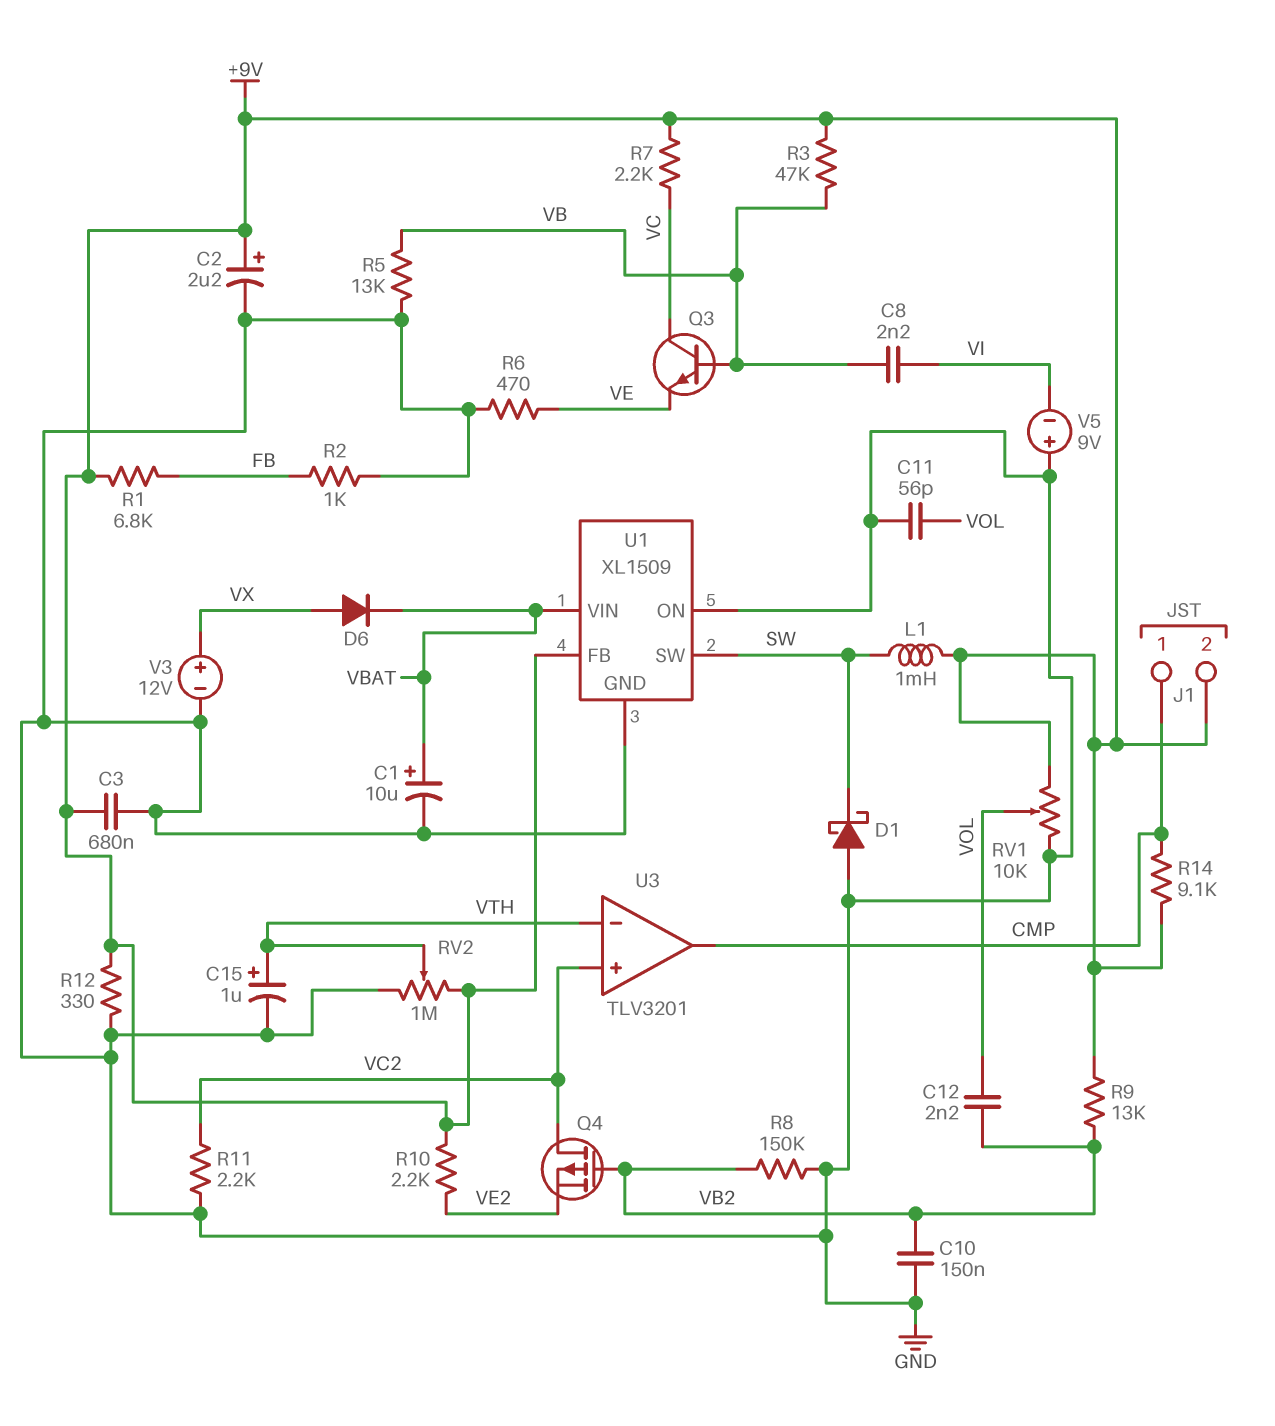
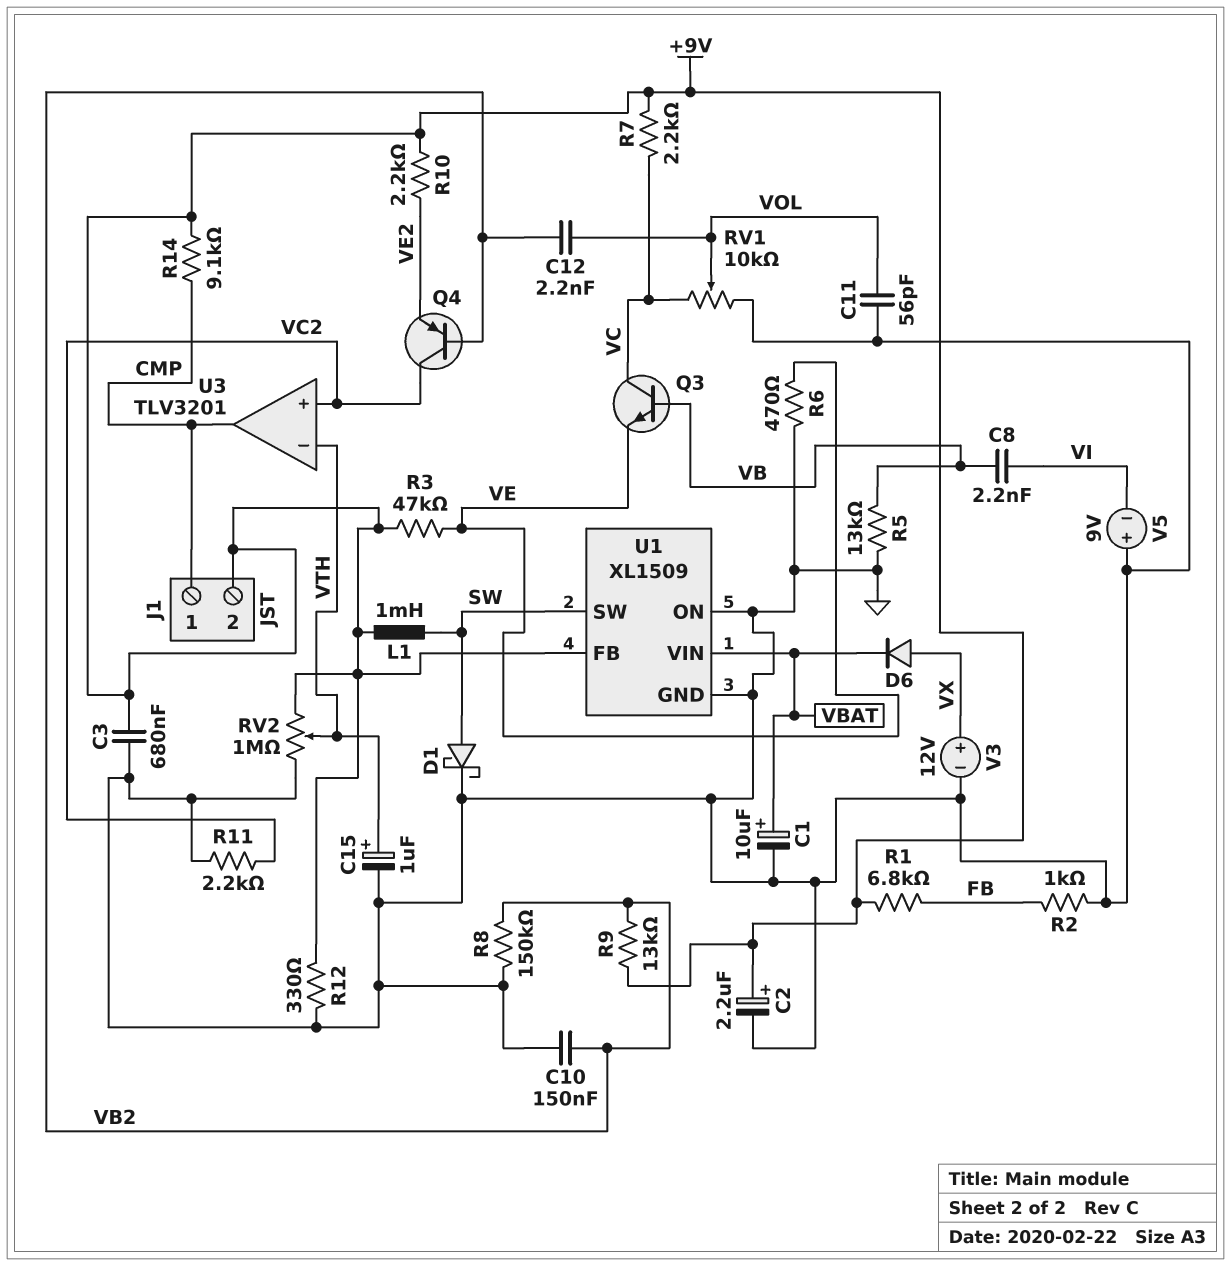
D1: schottky (A GND, K SW) -> schottky (A SW, K GND)
Q4: PMOS (G VB2, D VC2, S VE2) -> PNP (B VB2, C VC2, E VE2)
R3: 47k (+9V, VB) -> 47k (+9V, VE)
RV1: 10k (+9V, GND, wiper VOL) -> 10k (GND, VC, wiper VOL)

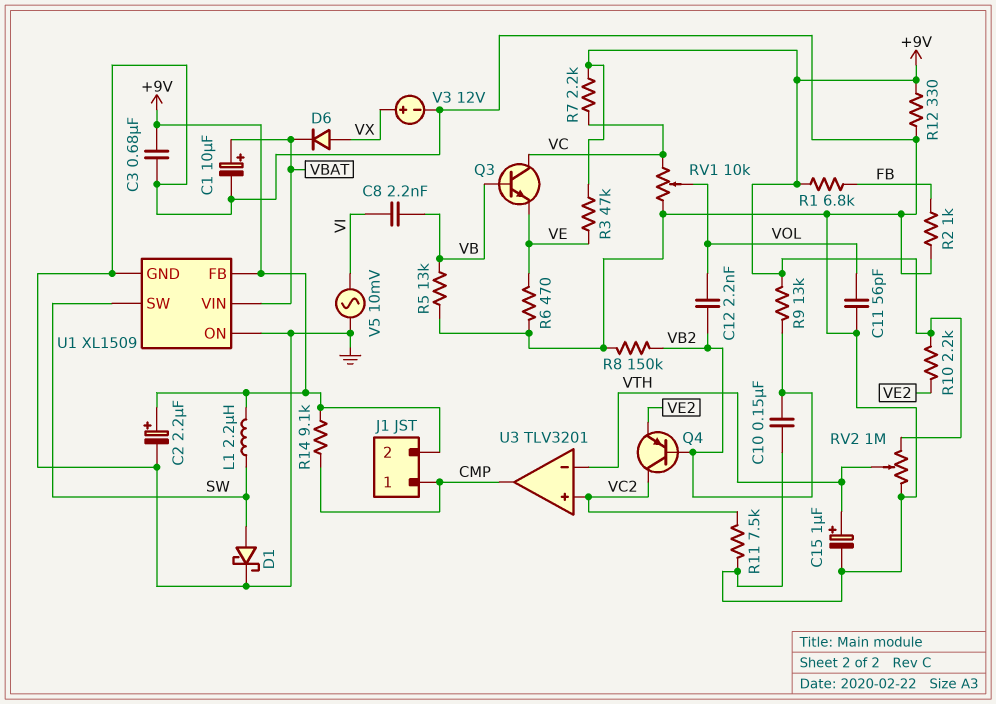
L1: 1mH (+9V, SW) -> 2.2uH (+9V, SW)
R11: 2.2k (GND, VC2) -> 7.5k (GND, VC2)
V5: 9V (plus GND, minus VI) -> AC 10mV (GND, VI)

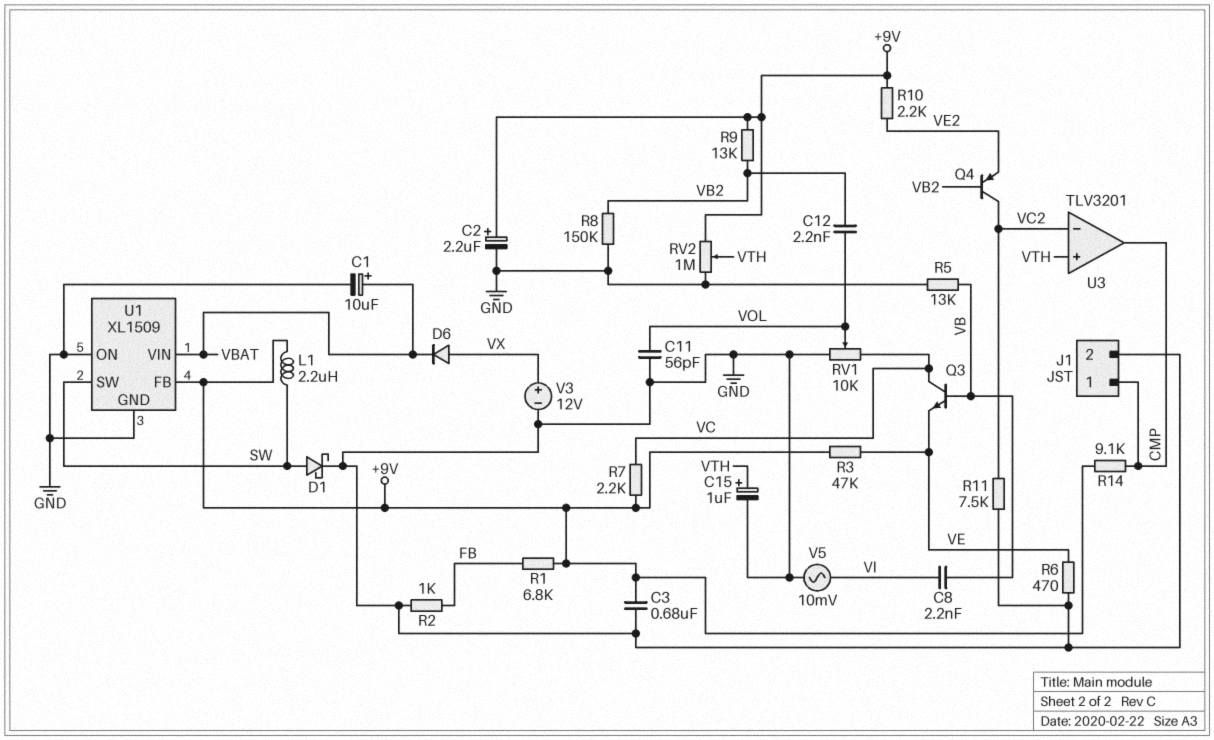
C10: 150nF (GND, VB2) -> none
J1 pin 2: +9V -> GND
R12: 330 (+9V, GND) -> none
U3 pin in+: VC2 -> VTH
U3 pin in-: VTH -> VC2

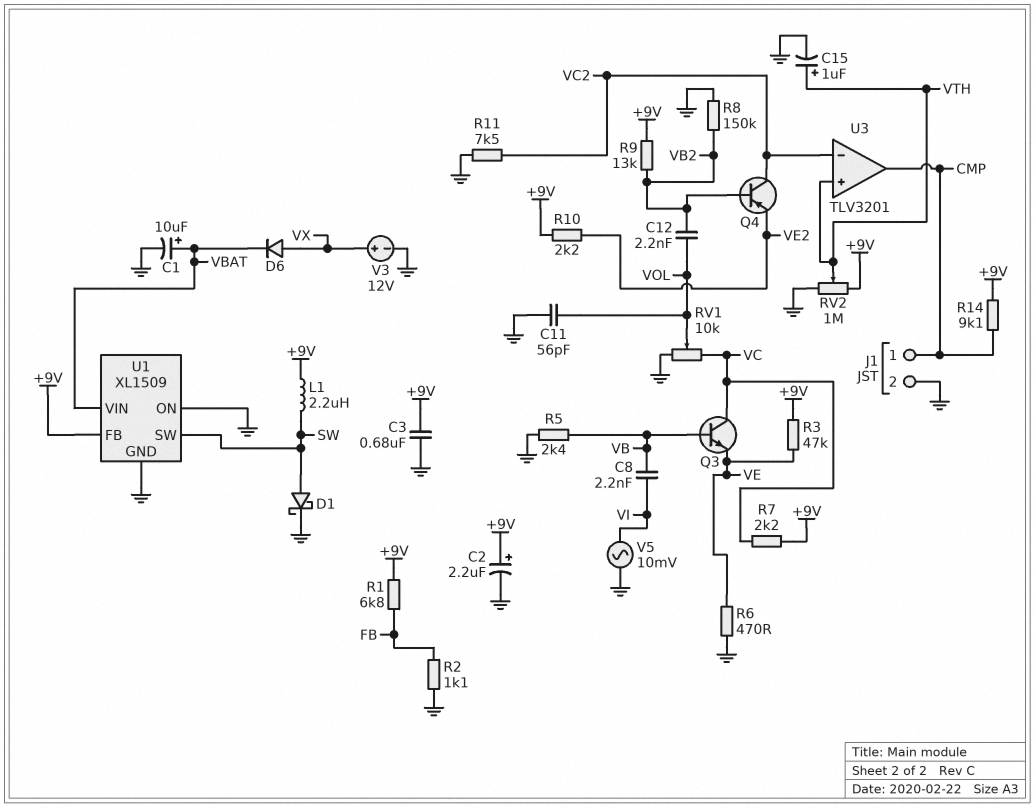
R2: 1k (FB, GND) -> 1.1k (FB, GND)
R5: 13k (GND, VB) -> 2.4k (GND, VB)

